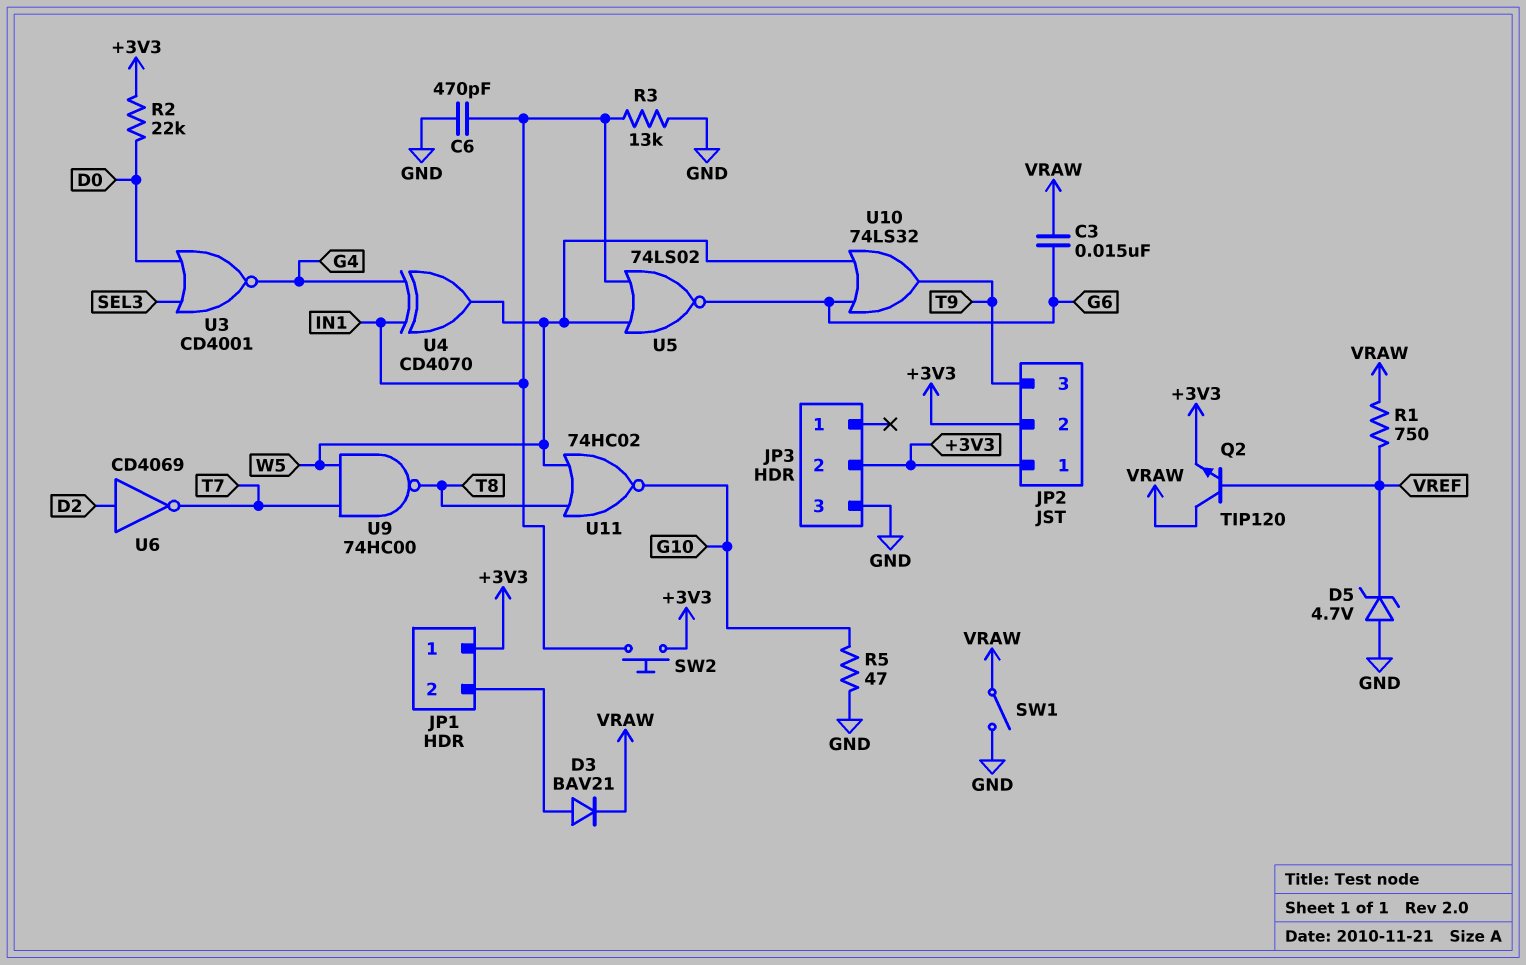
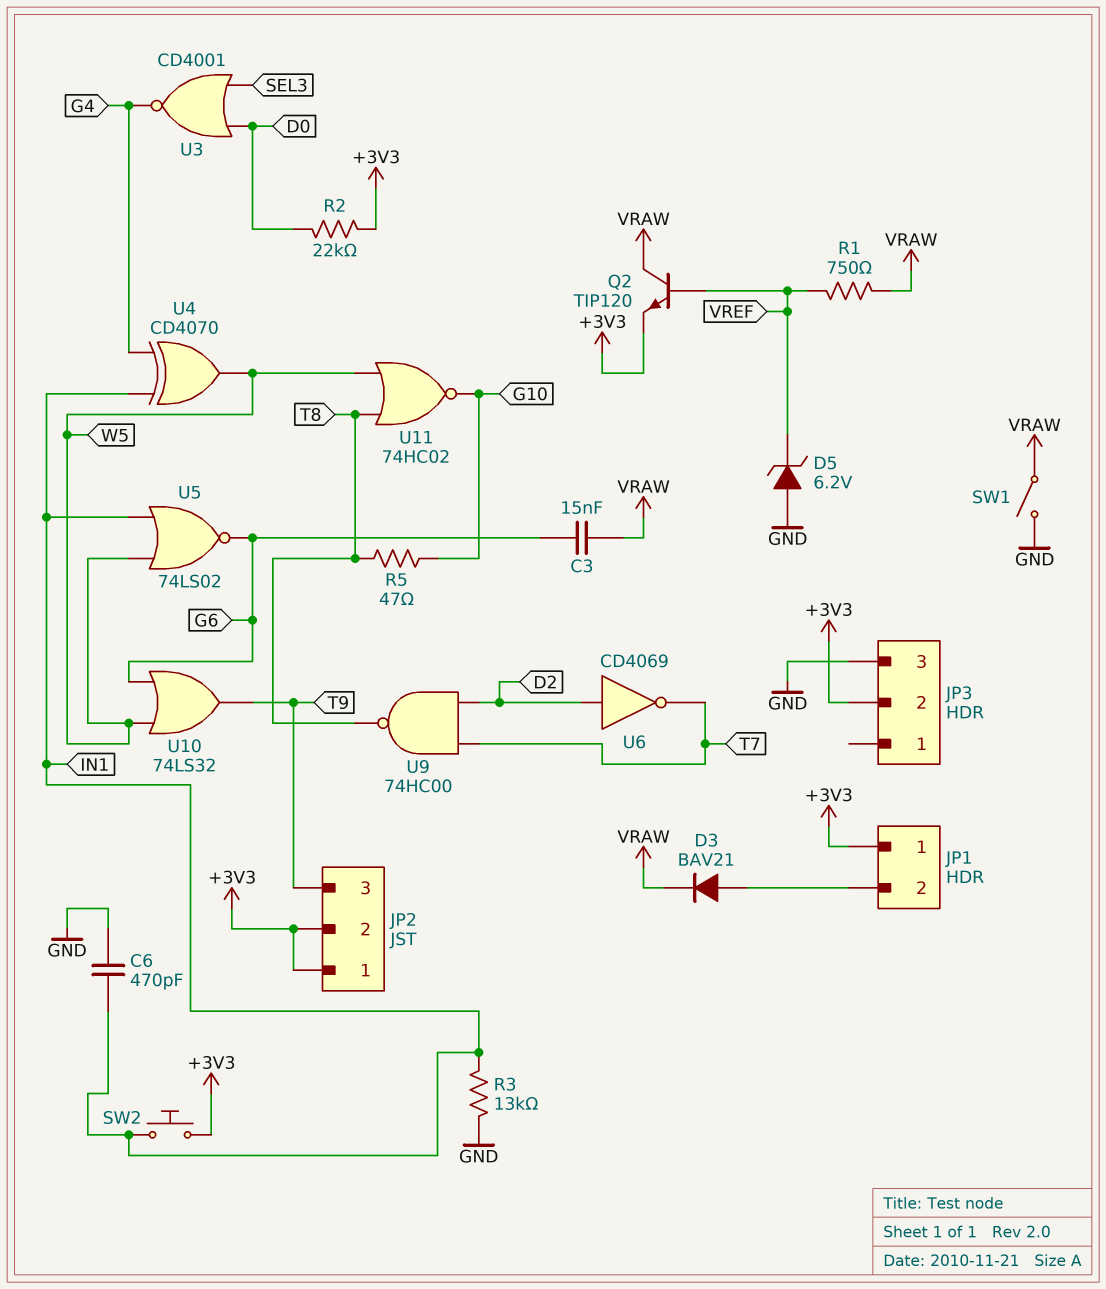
D5: zener 4.7V (A GND, K VREF) -> zener 6.2V (A GND, K VREF)
R5: 47 (G10, GND) -> 47 (G10, T8)
U9: NAND 74HC00 (in T7, in W5, out T8) -> NAND 74HC00 (in D2, in T7, out T8)

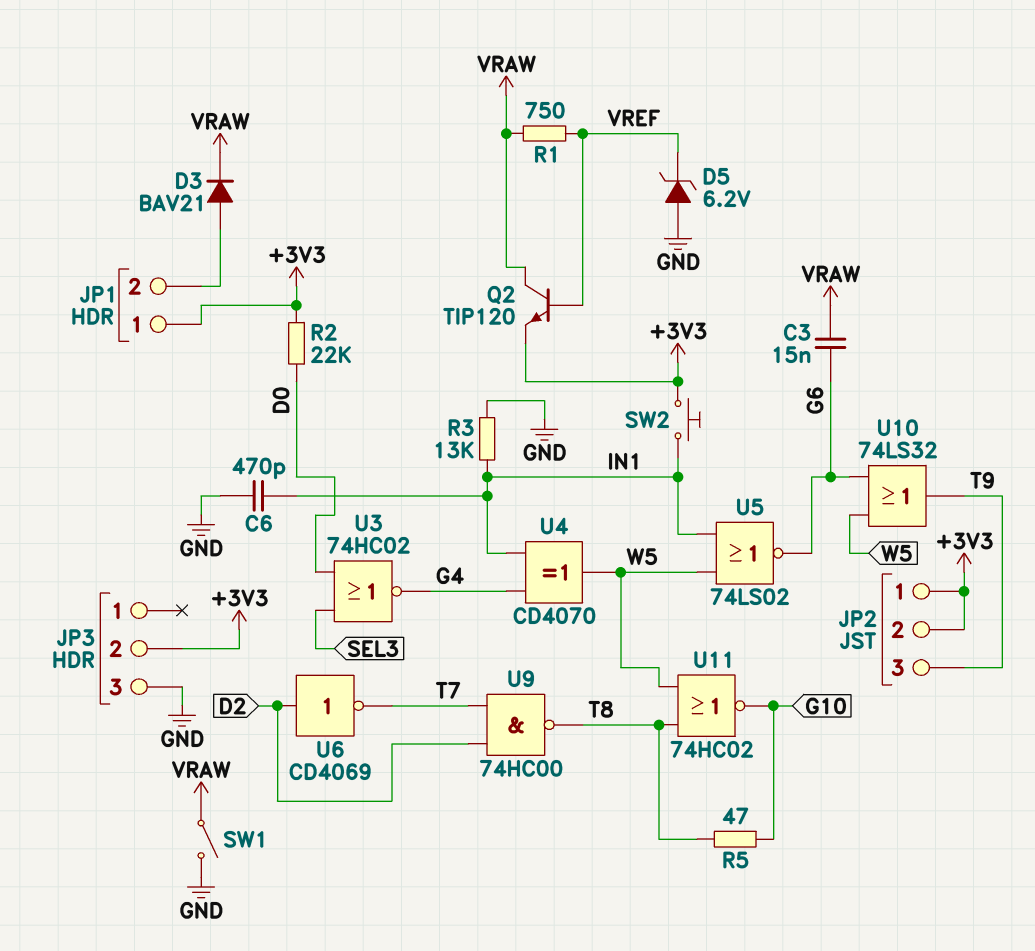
U3: NOR CD4001 (in D0, in SEL3, out G4) -> NOR 74HC02 (in D0, in SEL3, out G4)

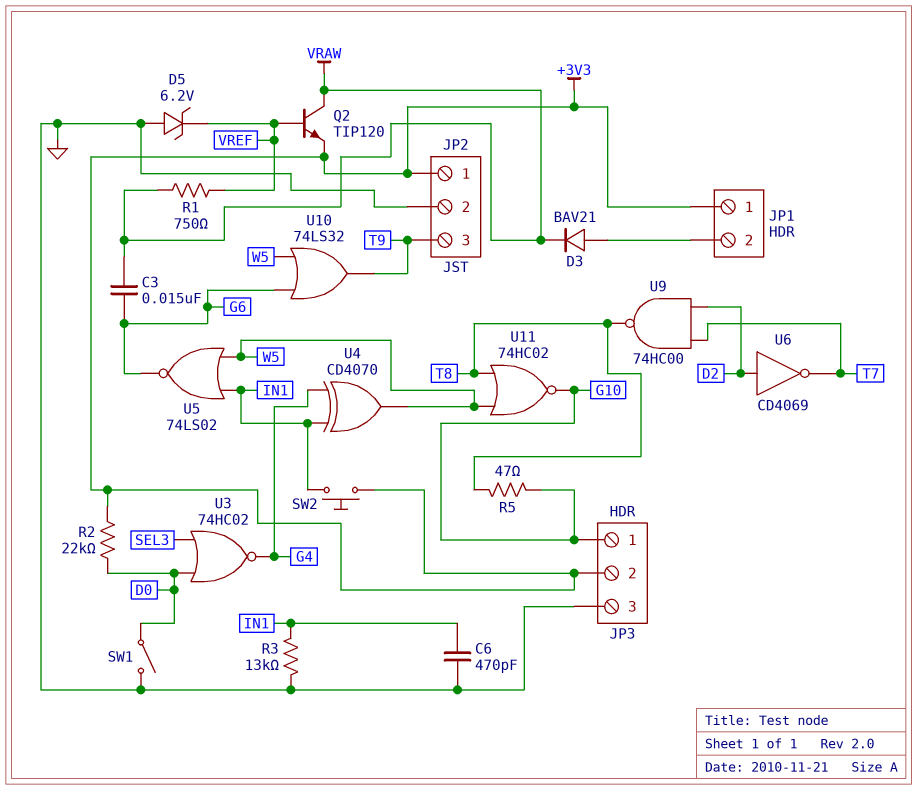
JP2 pin 2: +3V3 -> GND
JP3 pin 1: none -> G10
SW1: switch (GND, VRAW) -> switch (D0, GND)

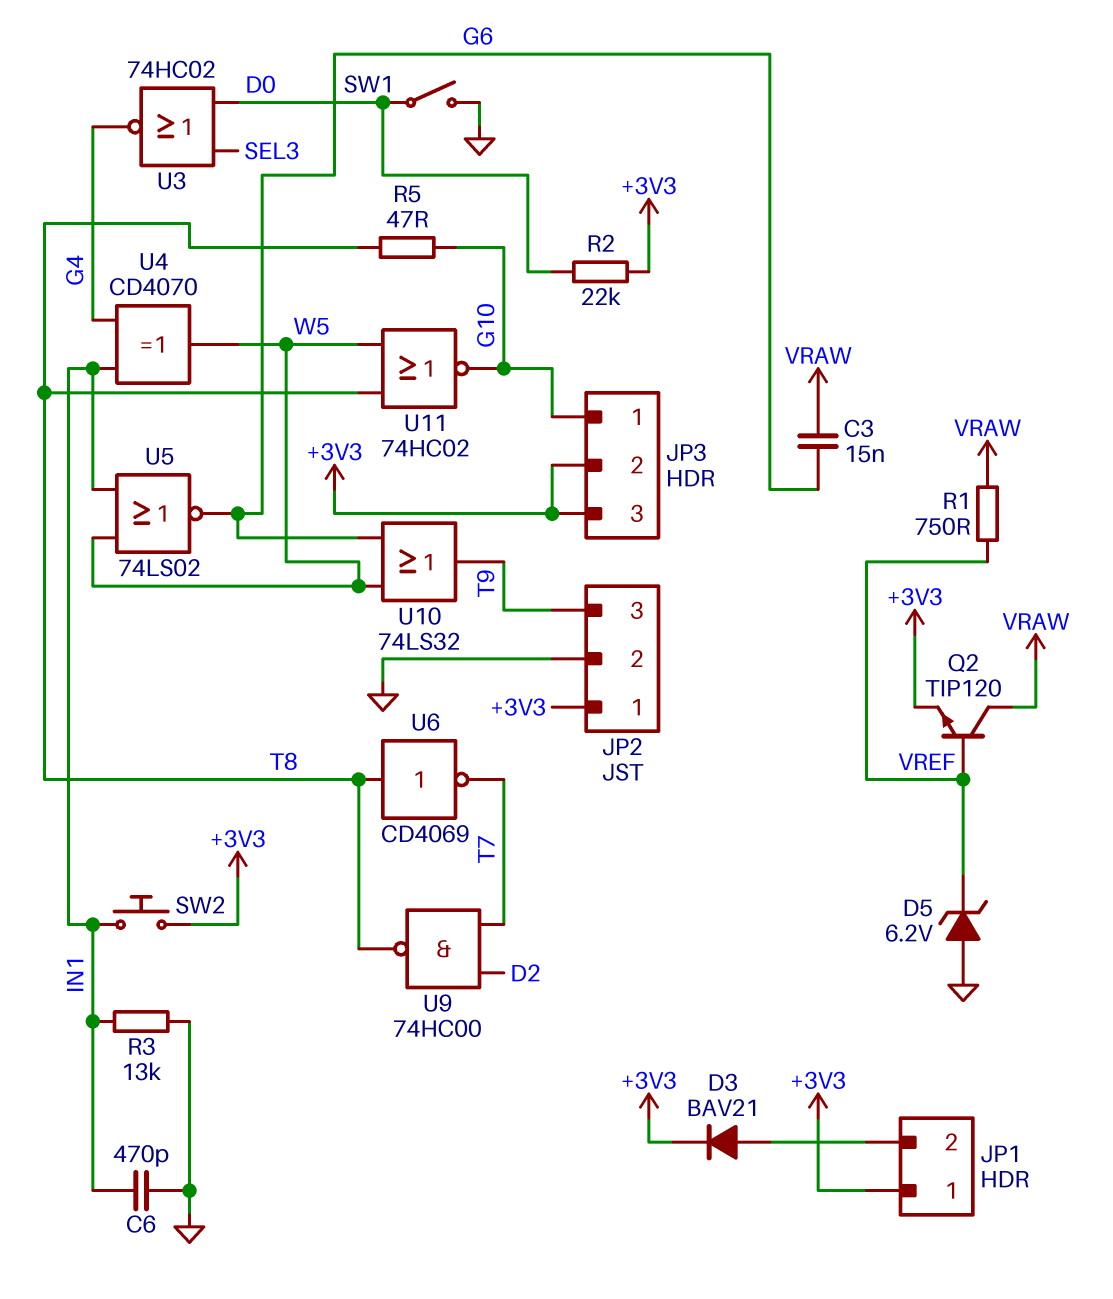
D3: diode BAV21 (A JP1/2, K VRAW) -> diode BAV21 (A JP1/2, K +3V3)
JP3 pin 3: GND -> +3V3
U6: NOT CD4069 (in D2, out T7) -> NOT CD4069 (in T8, out T7)

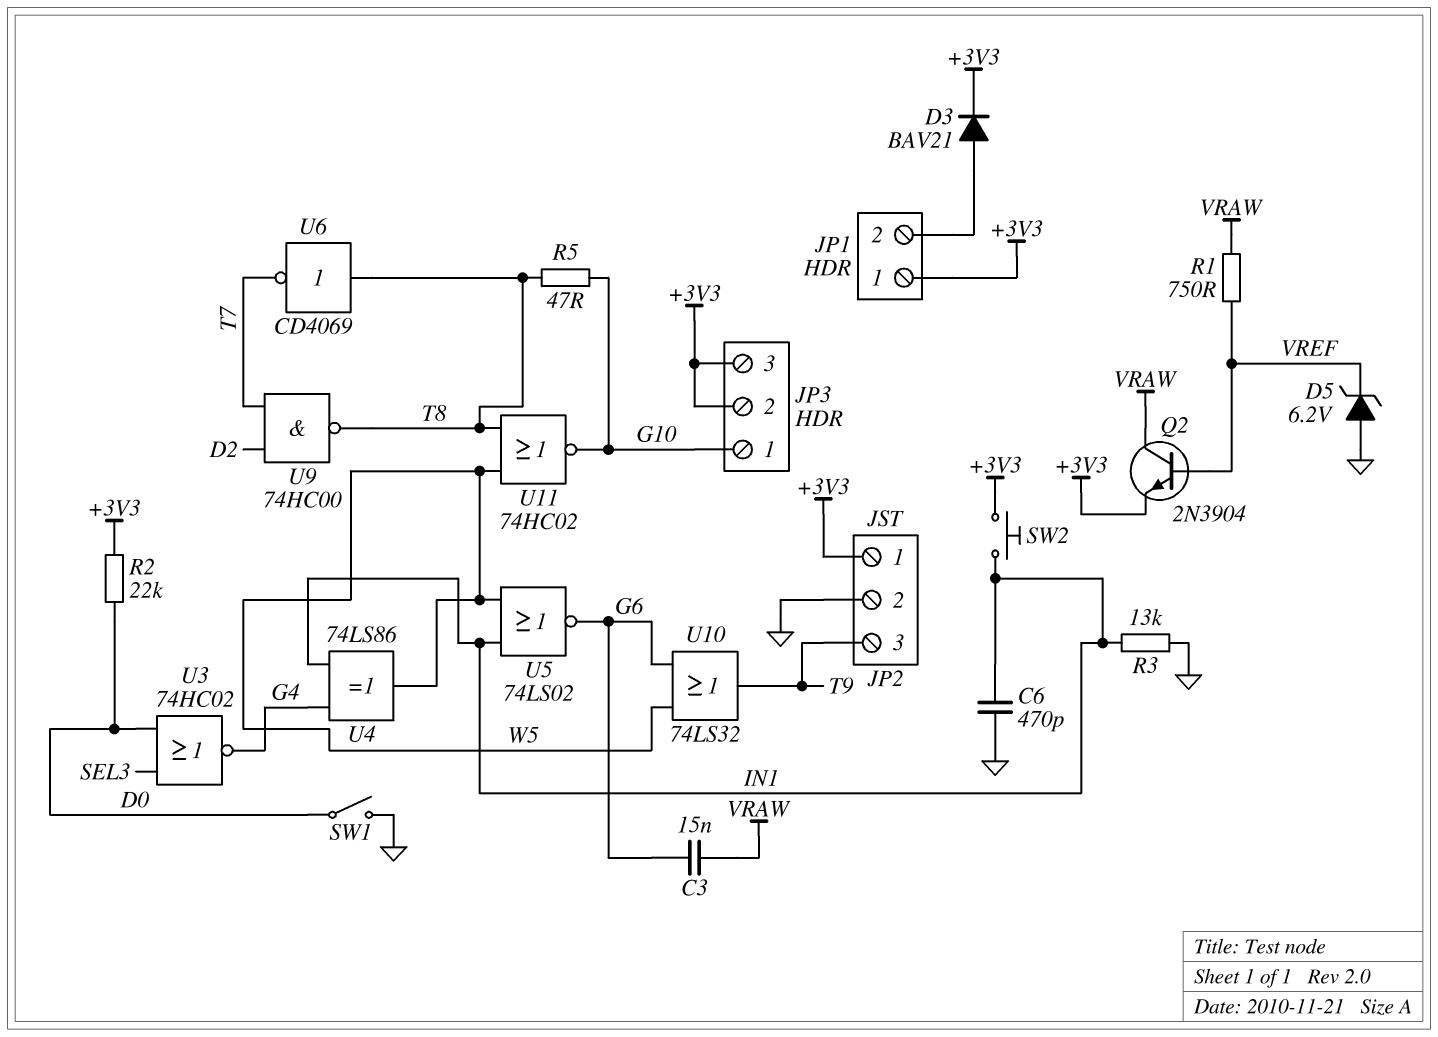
Q2: NPN TIP120 (B VREF, C VRAW, E +3V3) -> NPN 2N3904 (B VREF, C VRAW, E +3V3)
U4: XOR CD4070 (in G4, in IN1, out W5) -> XOR 74LS86 (in G4, in IN1, out W5)

